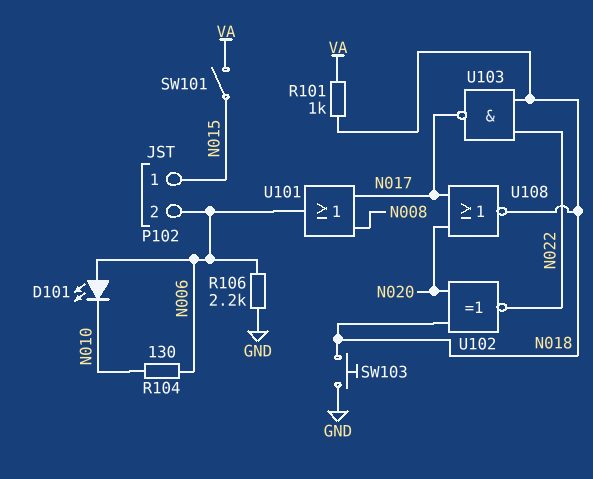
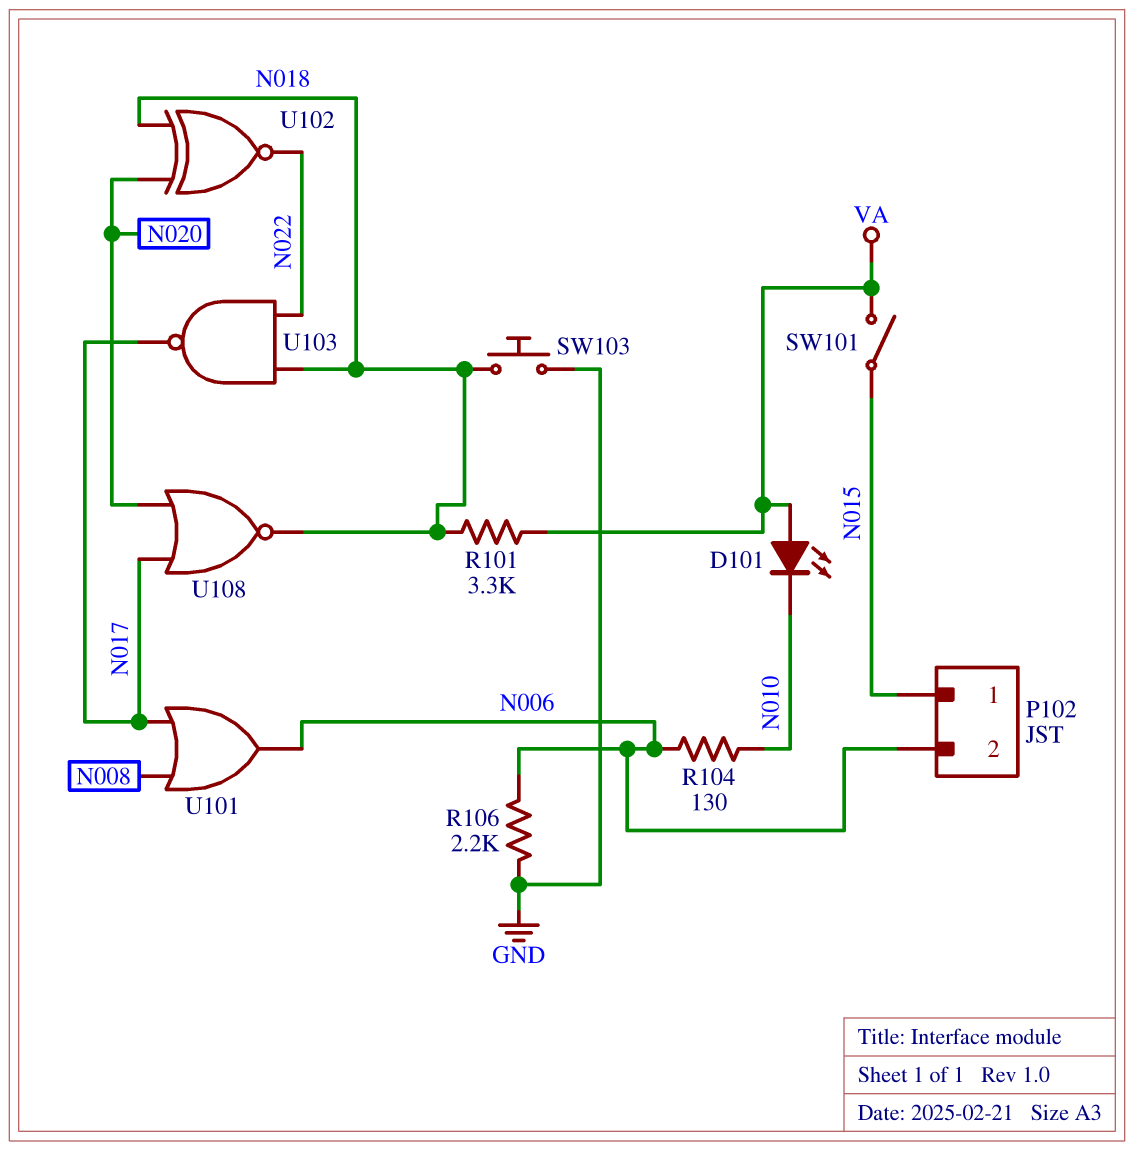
D101: LED (A N006, K N010) -> LED (A VA, K N010)
R101: 1k (N018, VA) -> 3.3k (N018, VA)

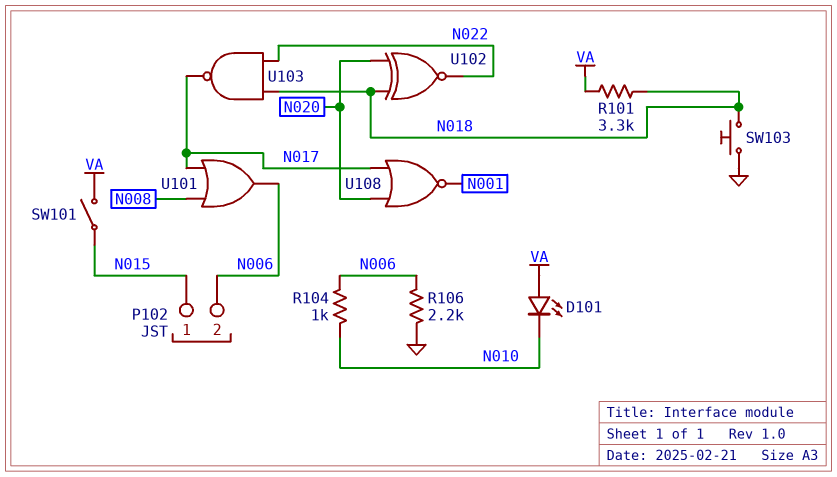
R104: 130 (N006, N010) -> 1k (N006, N010)
U108: NOR (in N017, in N020, out N018) -> NOR (in N017, in N020, out N001)

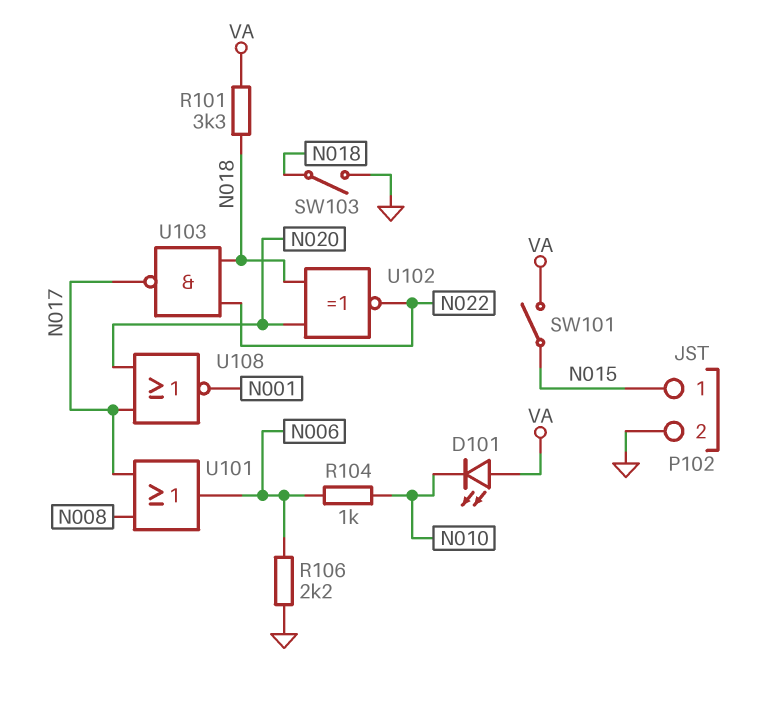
P102 pin 2: N006 -> GND
SW103: button (GND, N018) -> switch (GND, N018)

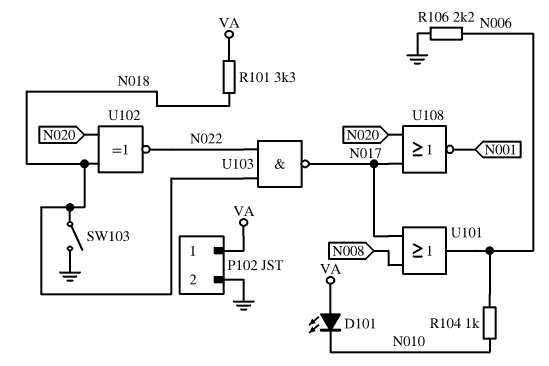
P102 pin 1: N015 -> VA
SW101: switch (N015, VA) -> none

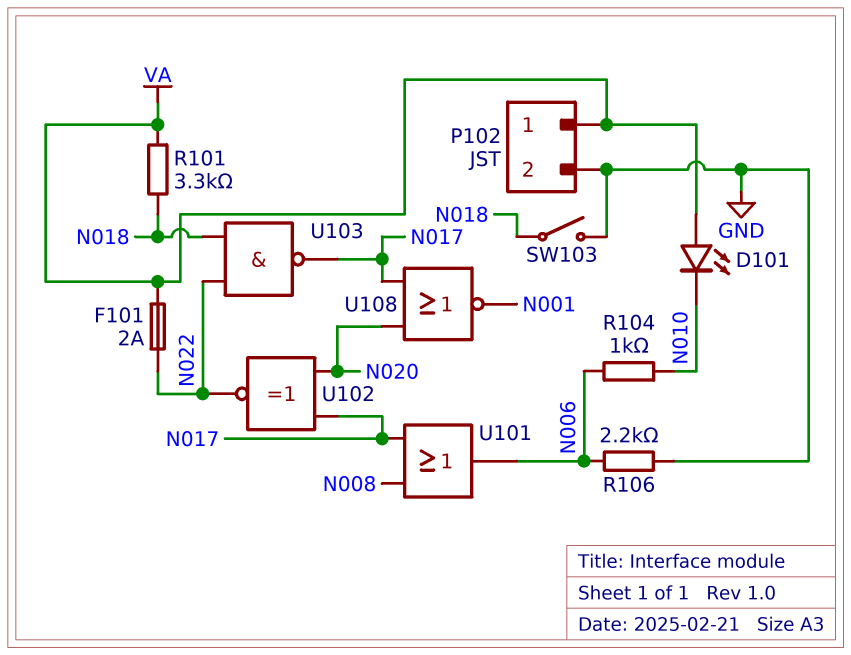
F101: none -> 2A (N022, VA)
U102: XNOR (in N018, in N020, out N022) -> XNOR (in N017, in N020, out N022)

